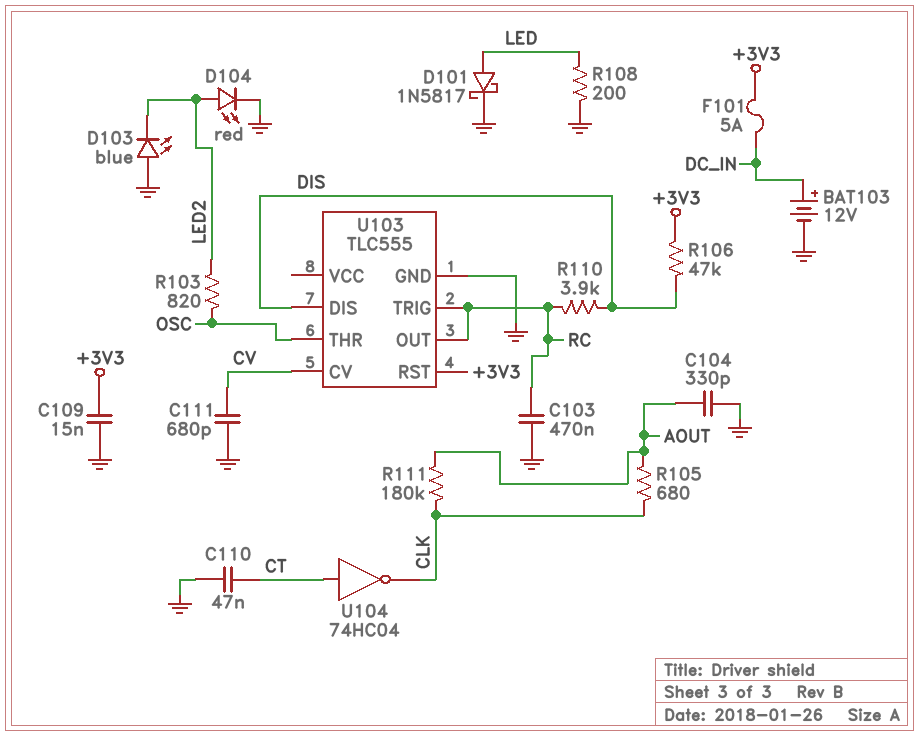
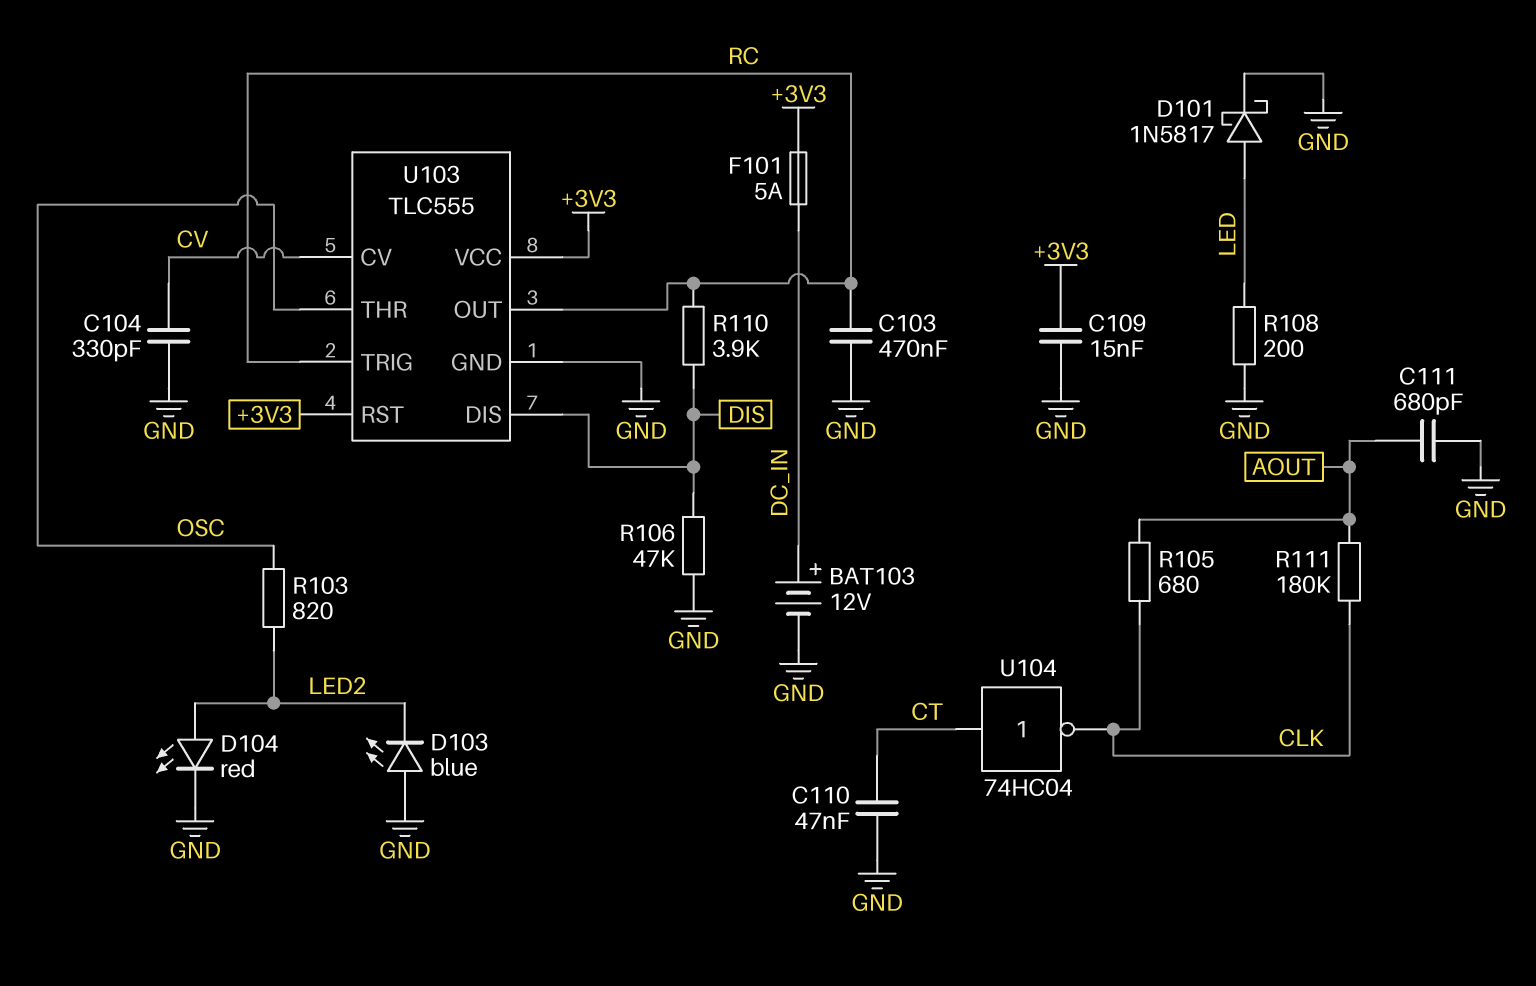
C104: 330pF (AOUT, GND) -> 330pF (CV, GND)
C111: 680pF (CV, GND) -> 680pF (AOUT, GND)
R106: 47k (+3V3, DIS) -> 47k (DIS, GND)
U103 pin VCC: none -> +3V3

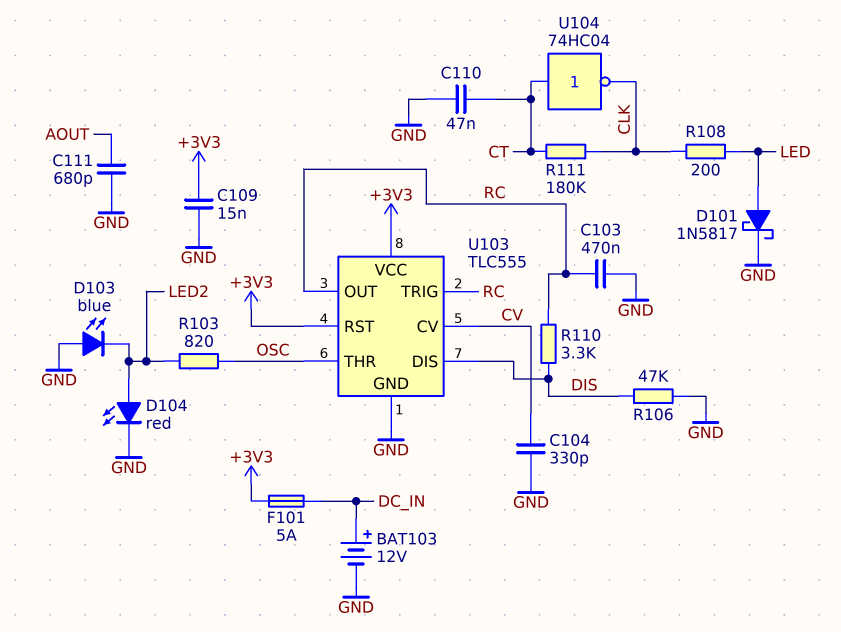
R105: 680 (AOUT, CLK) -> none
R108: 200 (GND, LED) -> 200 (CLK, LED)
R110: 3.9k (DIS, RC) -> 3.3k (DIS, RC)
R111: 180k (AOUT, CLK) -> 180k (CLK, CT)

